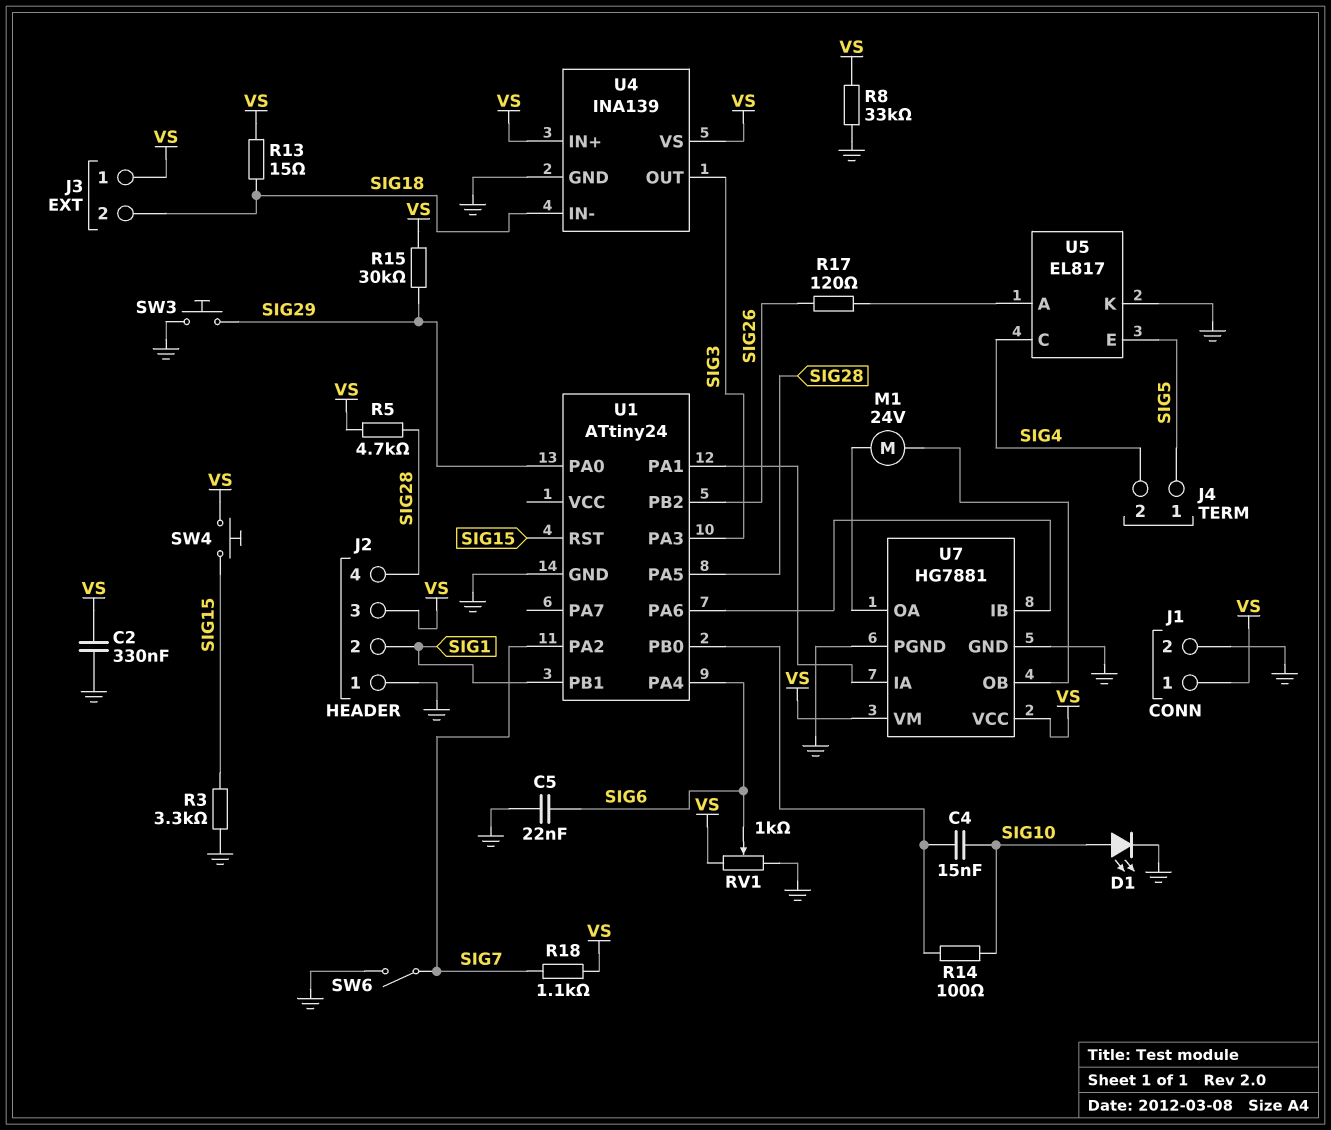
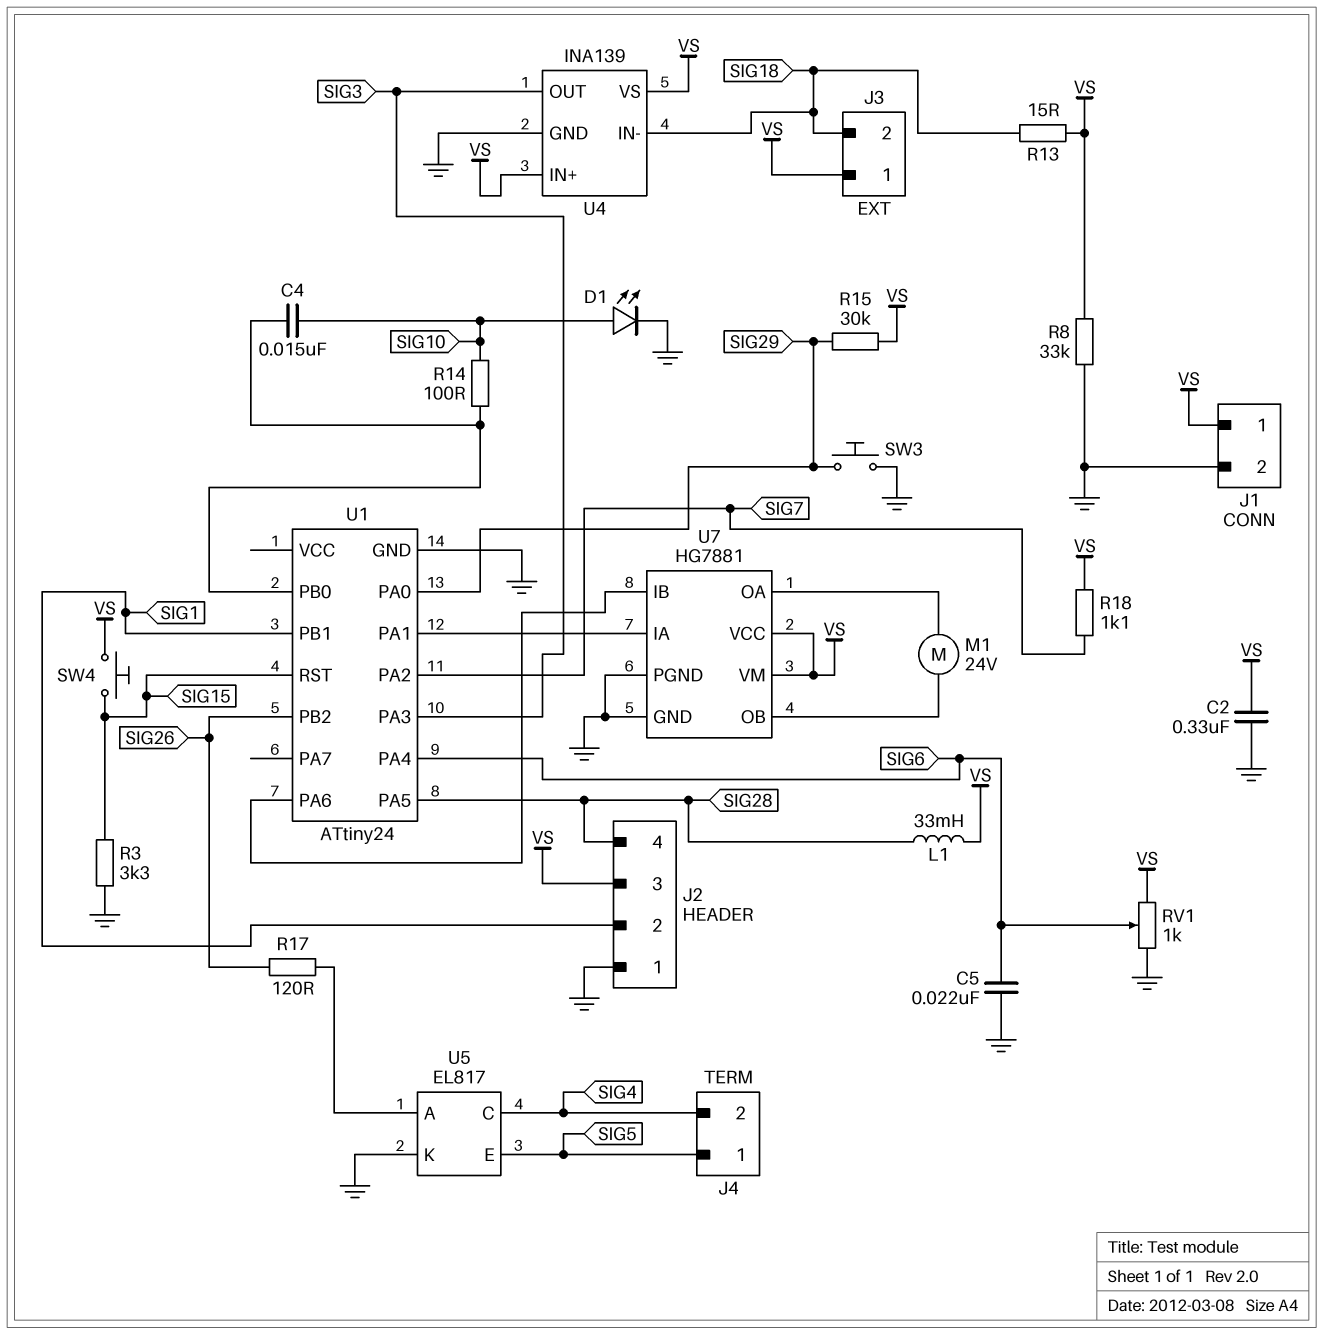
L1: none -> 33mH (SIG28, VS)
R5: 4.7k (SIG28, VS) -> none
SW6: switch (GND, SIG7) -> none

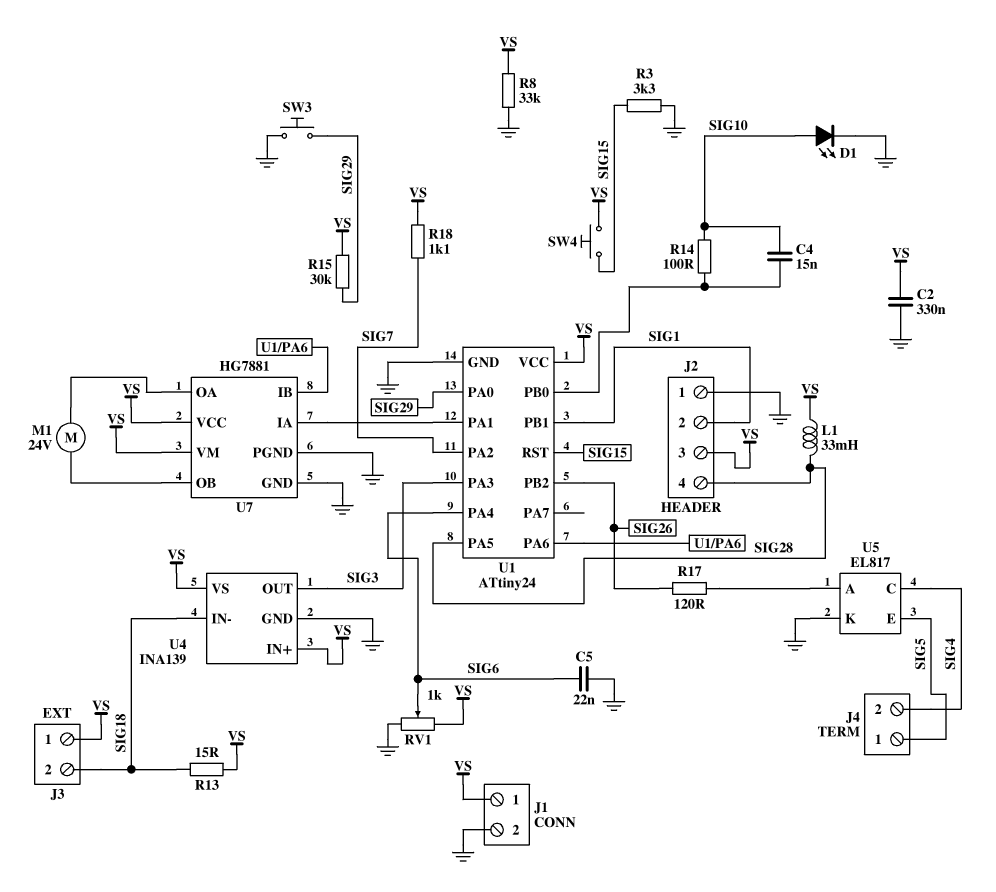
U1 pin VCC: none -> VS

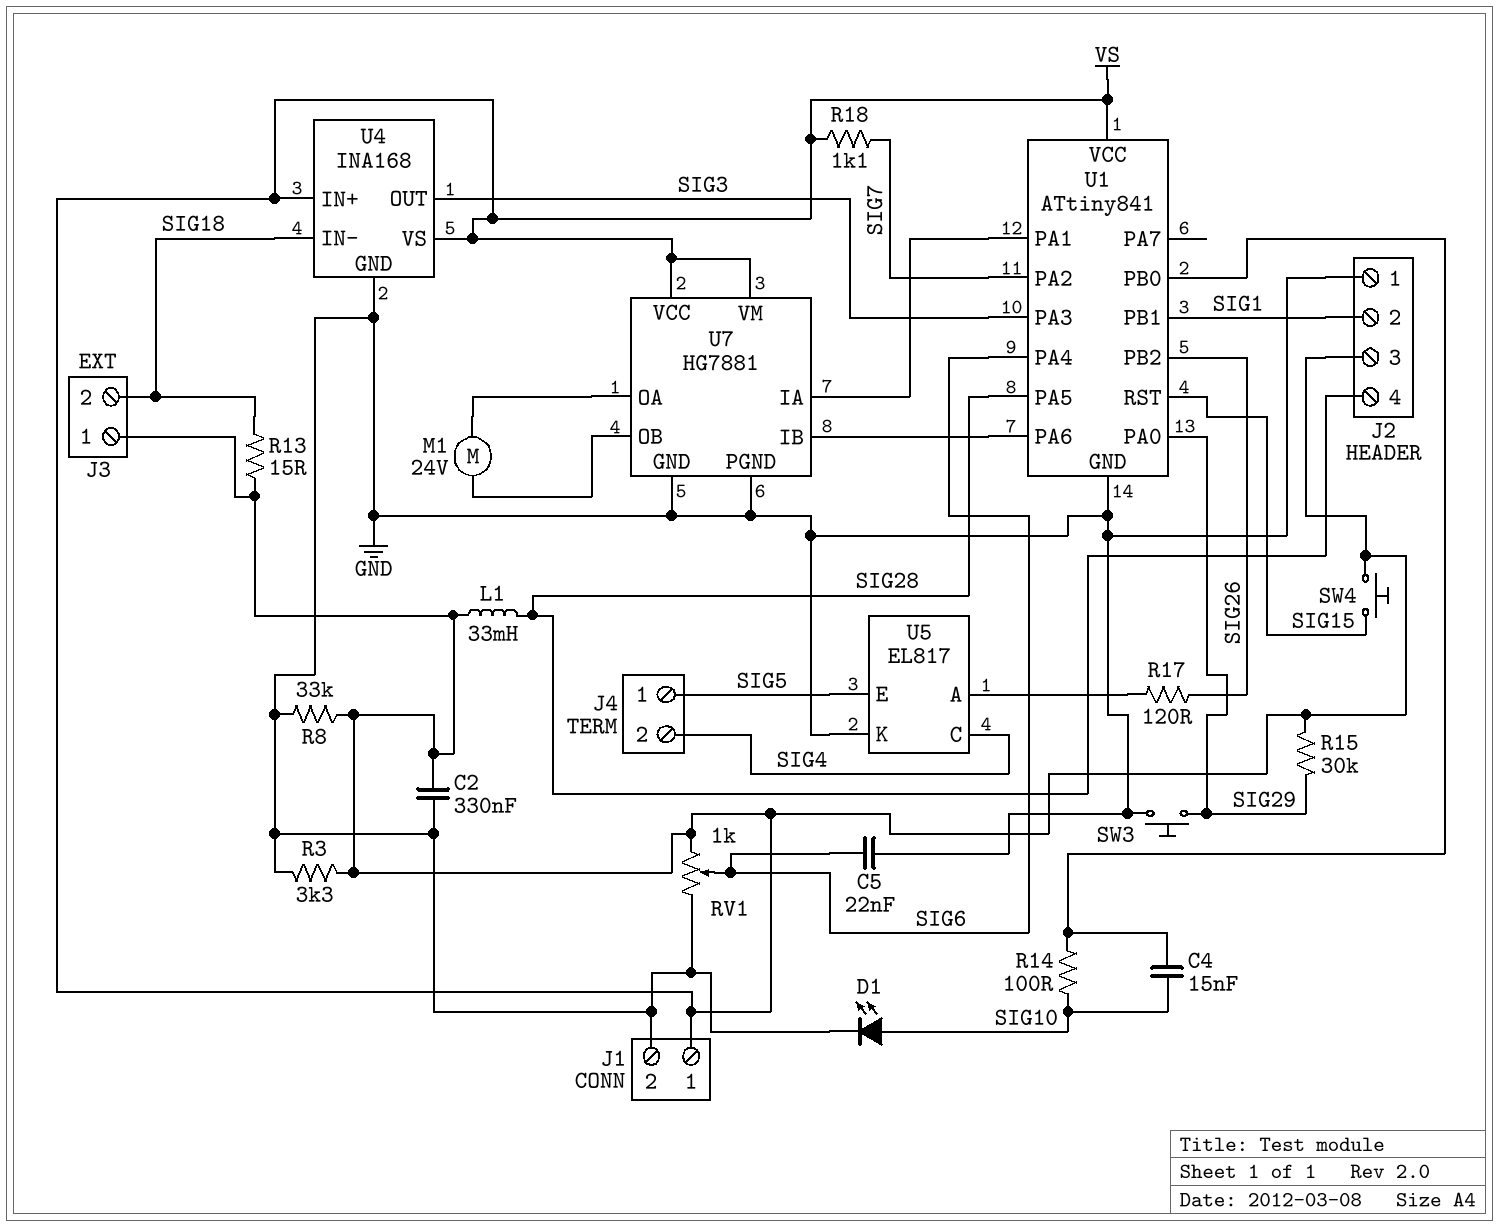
R3: 3.3k (GND, SIG15) -> 3.3k (GND, VS)
U1: ATtiny24 -> ATtiny841
U4: INA139 -> INA168

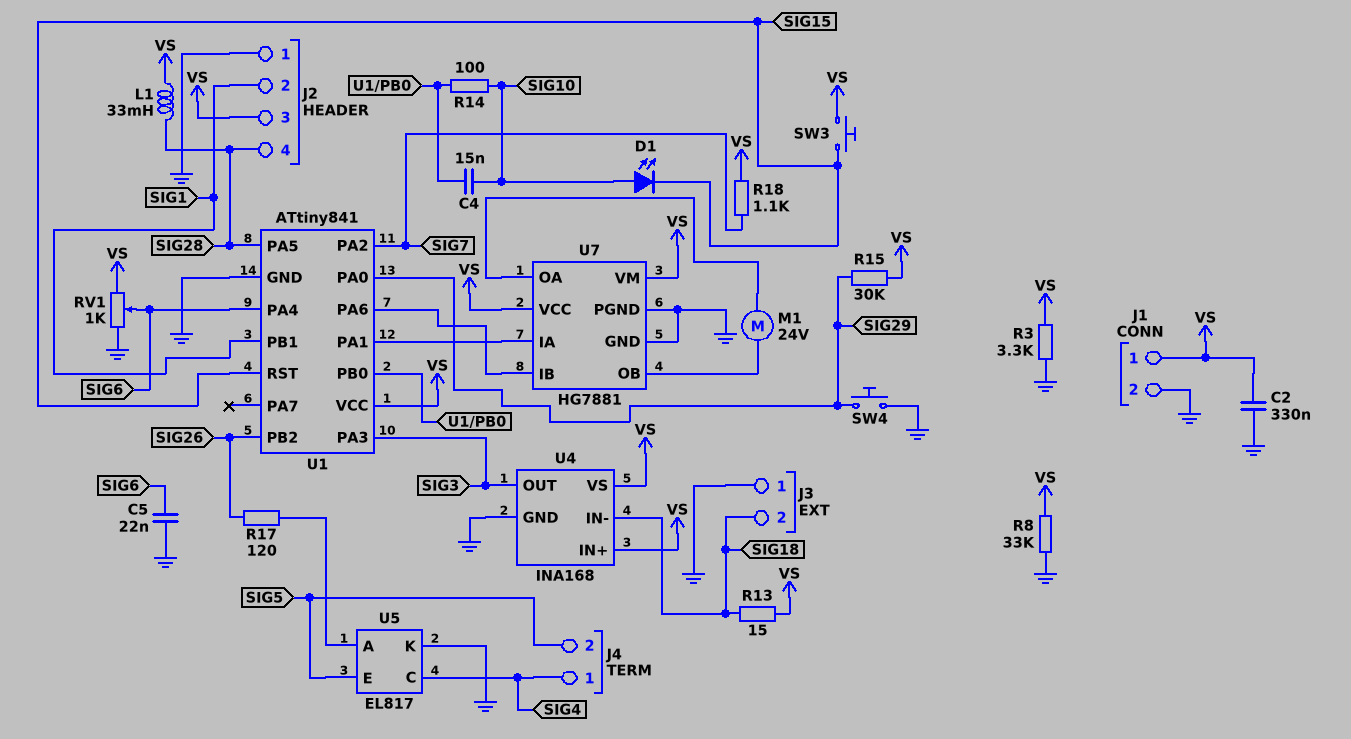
D1: LED (A SIG10, K GND) -> LED (A SIG10, K SIG15)
J3 pin 1: VS -> GND
J4 pin 1: SIG5 -> SIG4
J4 pin 2: SIG4 -> SIG5
SW3: button (GND, SIG29) -> button (SIG15, VS)
SW4: button (SIG15, VS) -> button (GND, SIG29)

